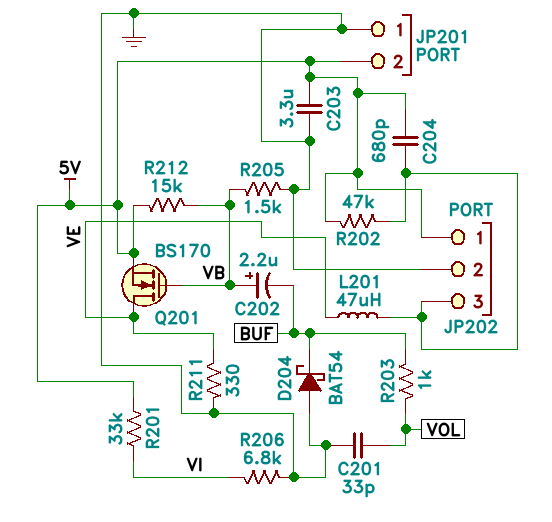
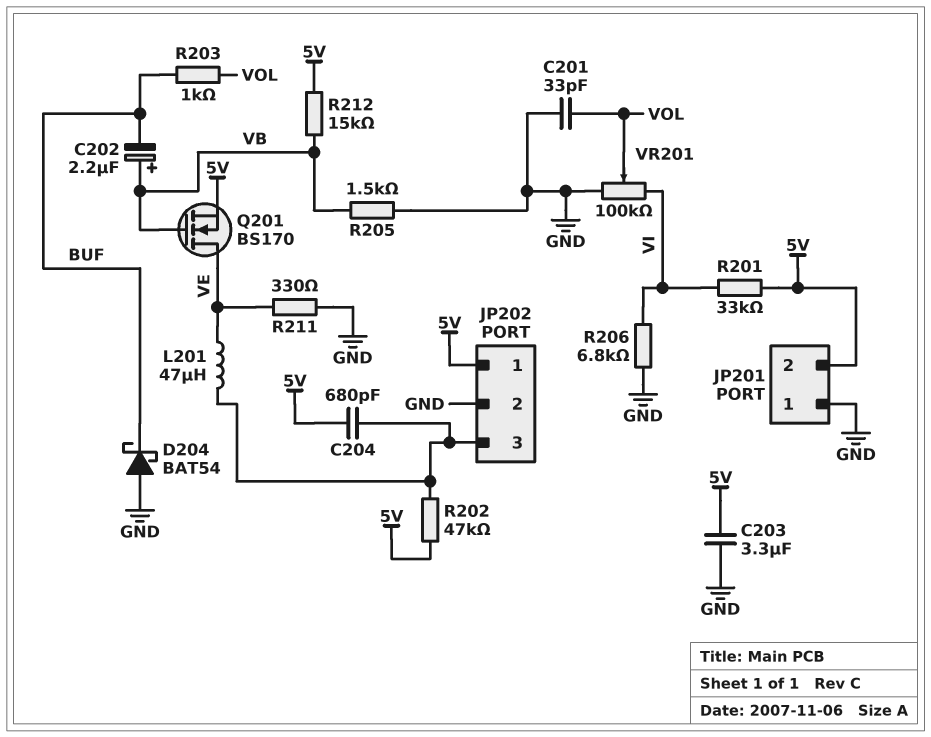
VR201: none -> 100k (GND, VI, wiper VOL)

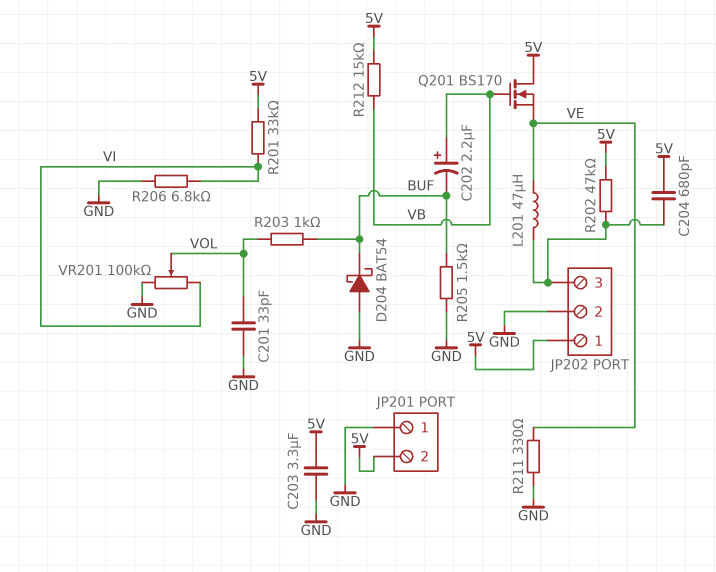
Q201: NMOS BS170 (G VB, D VE, S 5V) -> NMOS BS170 (G VB, D 5V, S VE)
R205: 1.5k (GND, VB) -> 1.5k (BUF, GND)

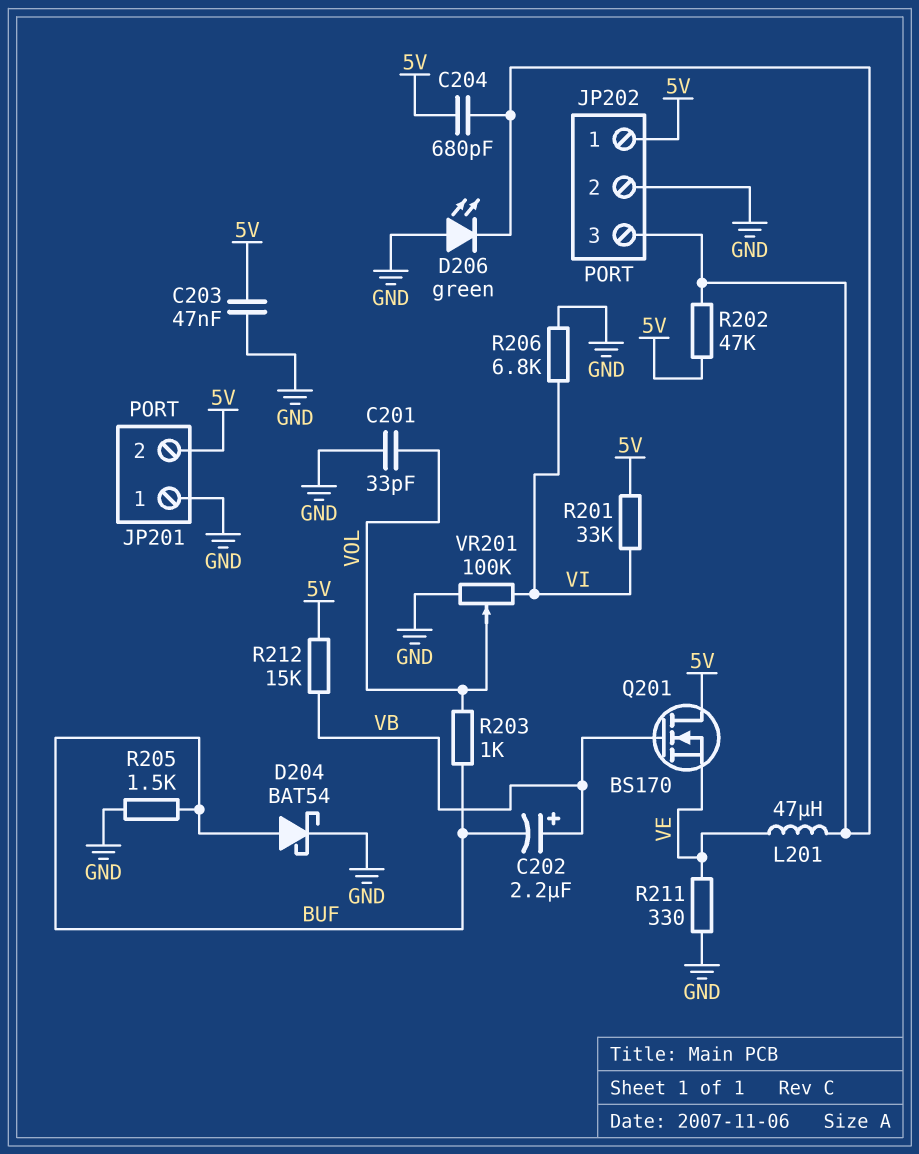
C203: 3.3uF (5V, GND) -> 47nF (5V, GND)
D204: schottky BAT54 (A GND, K BUF) -> schottky BAT54 (A BUF, K GND)
D206: none -> LED green (A GND, K JP202/3)

